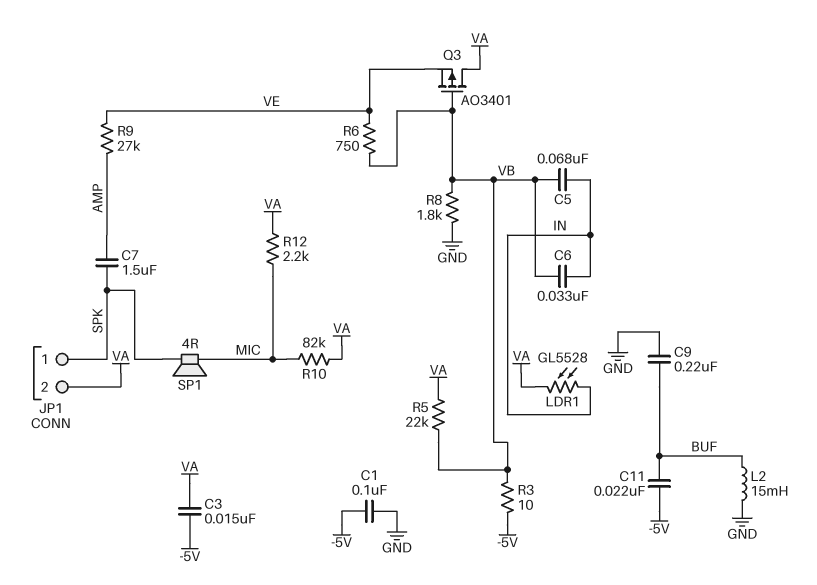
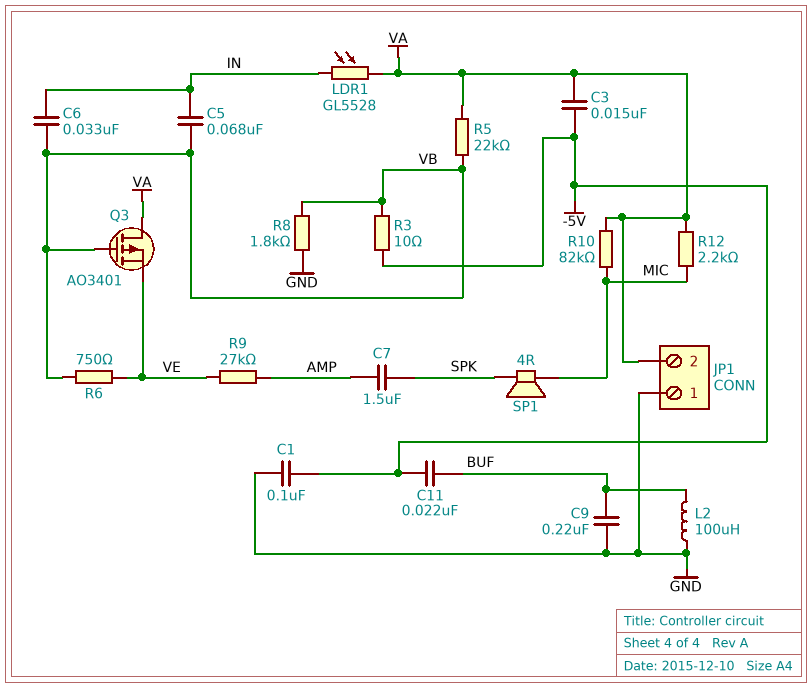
JP1 pin 1: SPK -> GND
L2: 15mH (BUF, GND) -> 100uH (BUF, GND)

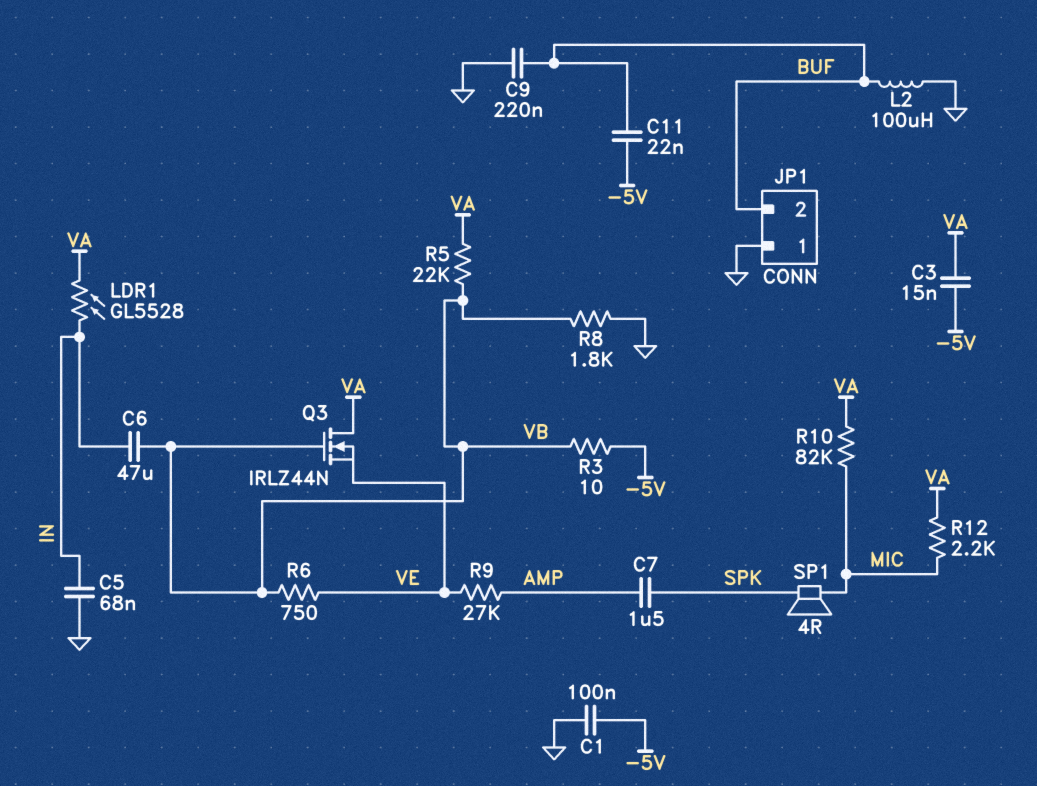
C5: 68nF (IN, VB) -> 68nF (GND, IN)
C6: 33nF (IN, VB) -> 47uF (IN, VB)
JP1 pin 2: VA -> BUF
Q3: PMOS AO3401 (G VB, D VA, S VE) -> NMOS IRLZ44N (G VB, D VA, S VE)

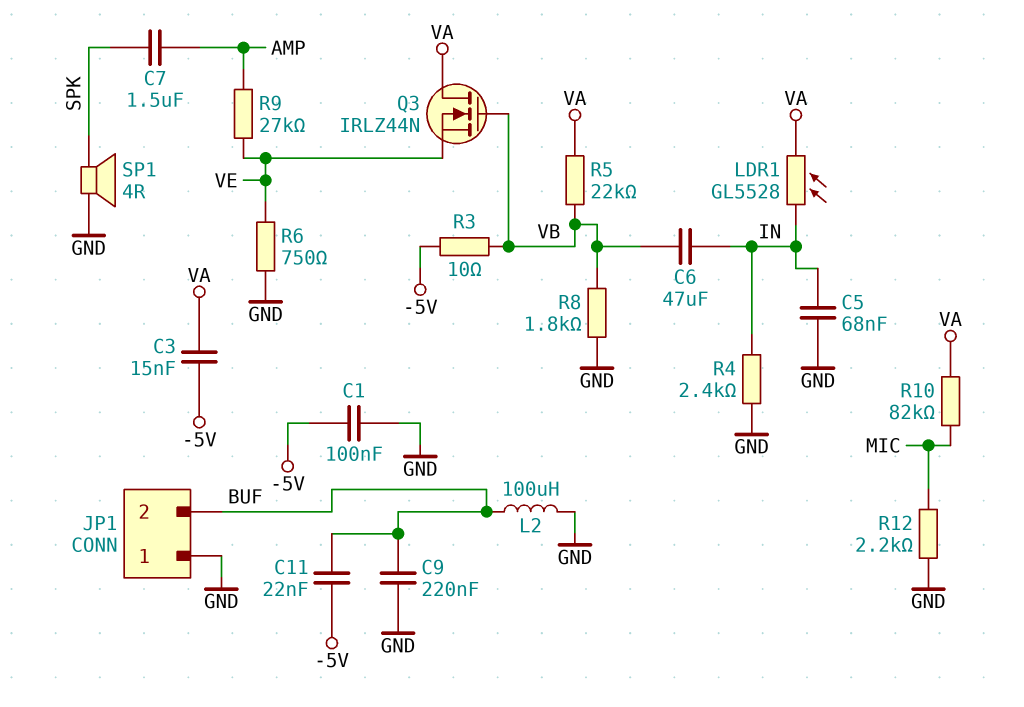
R4: none -> 2.4k (GND, IN)
R6: 750 (VB, VE) -> 750 (GND, VE)
R12: 2.2k (MIC, VA) -> 2.2k (GND, MIC)
SP1: speaker 4R (MIC, SPK) -> speaker 4R (GND, SPK)

